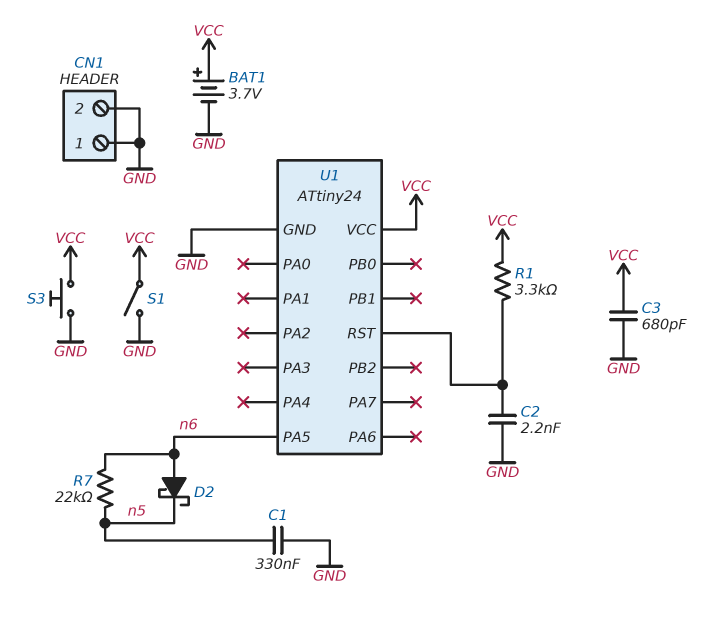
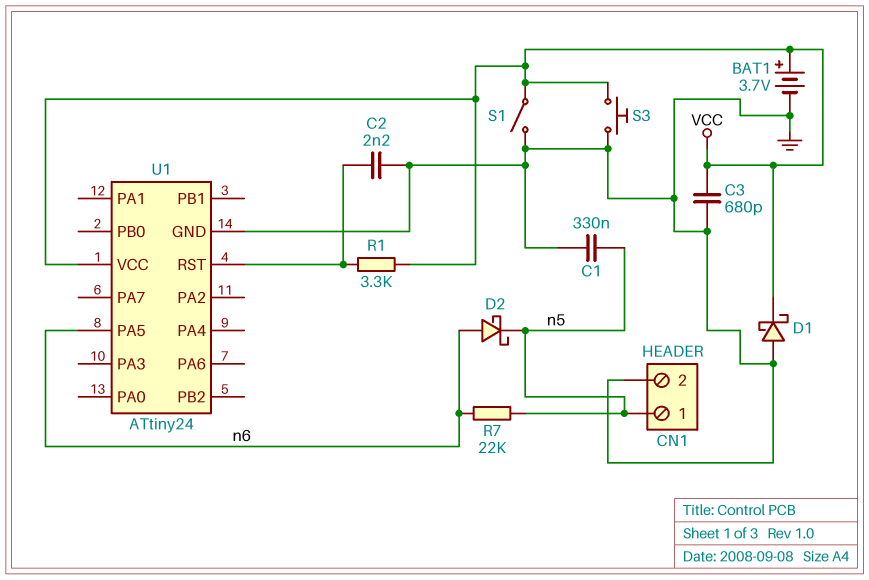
CN1 pin 1: GND -> n5
D1: none -> schottky (A GND, K VCC)

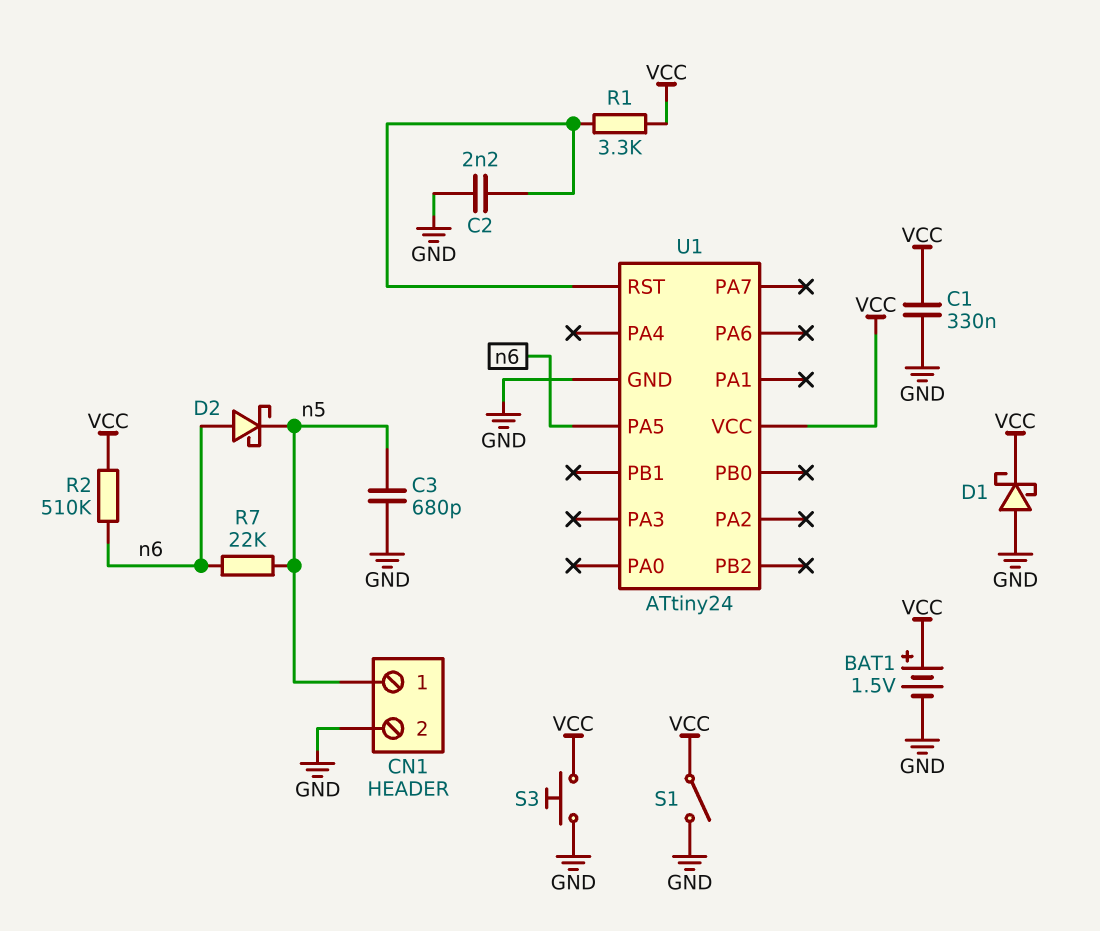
BAT1: 3.7V (plus VCC, minus GND) -> 1.5V (plus VCC, minus GND)
C1: 330nF (GND, n5) -> 330nF (GND, VCC)
C3: 680pF (GND, VCC) -> 680pF (GND, n5)
R2: none -> 510k (VCC, n6)

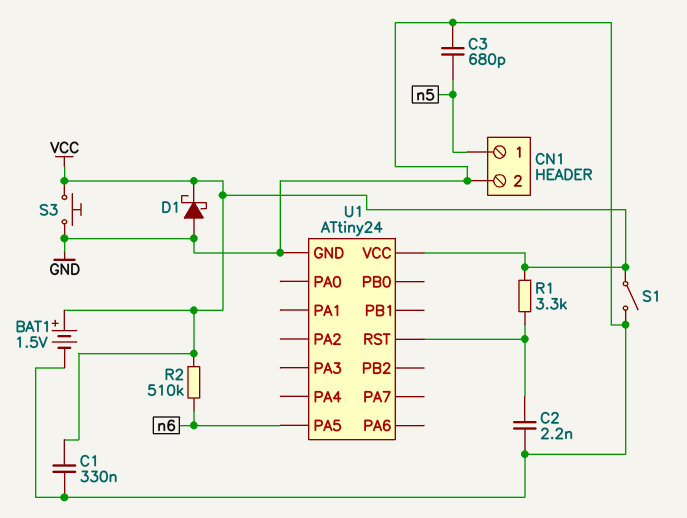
D2: schottky (A n6, K n5) -> none
R7: 22k (n5, n6) -> none

